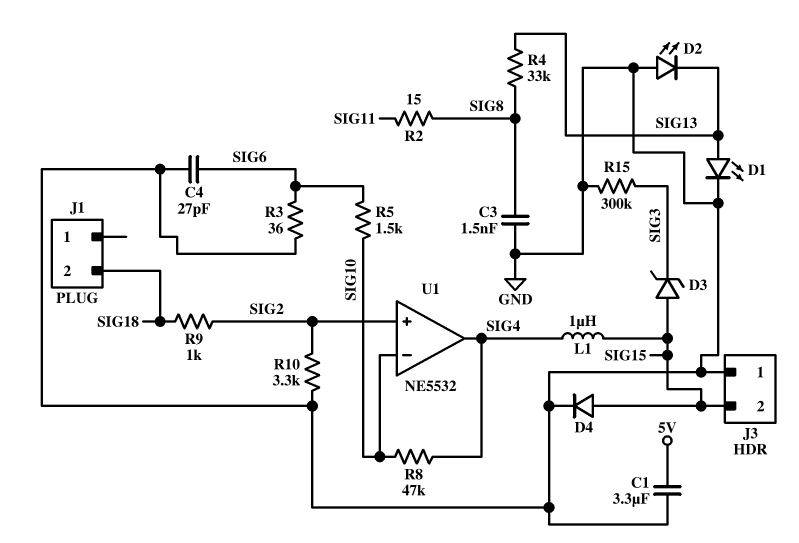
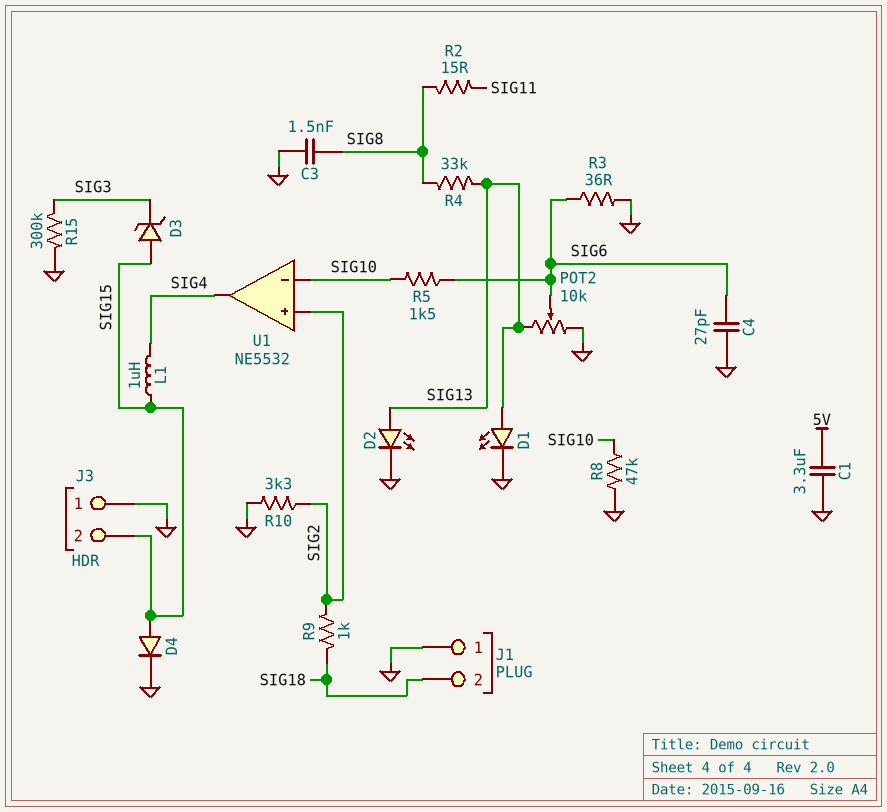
D2: LED (A GND, K SIG13) -> LED (A SIG13, K GND)
J1 pin 1: none -> GND
POT2: none -> 10k (GND, SIG13, wiper SIG6)
R8: 47k (SIG4, SIG10) -> 47k (GND, SIG10)

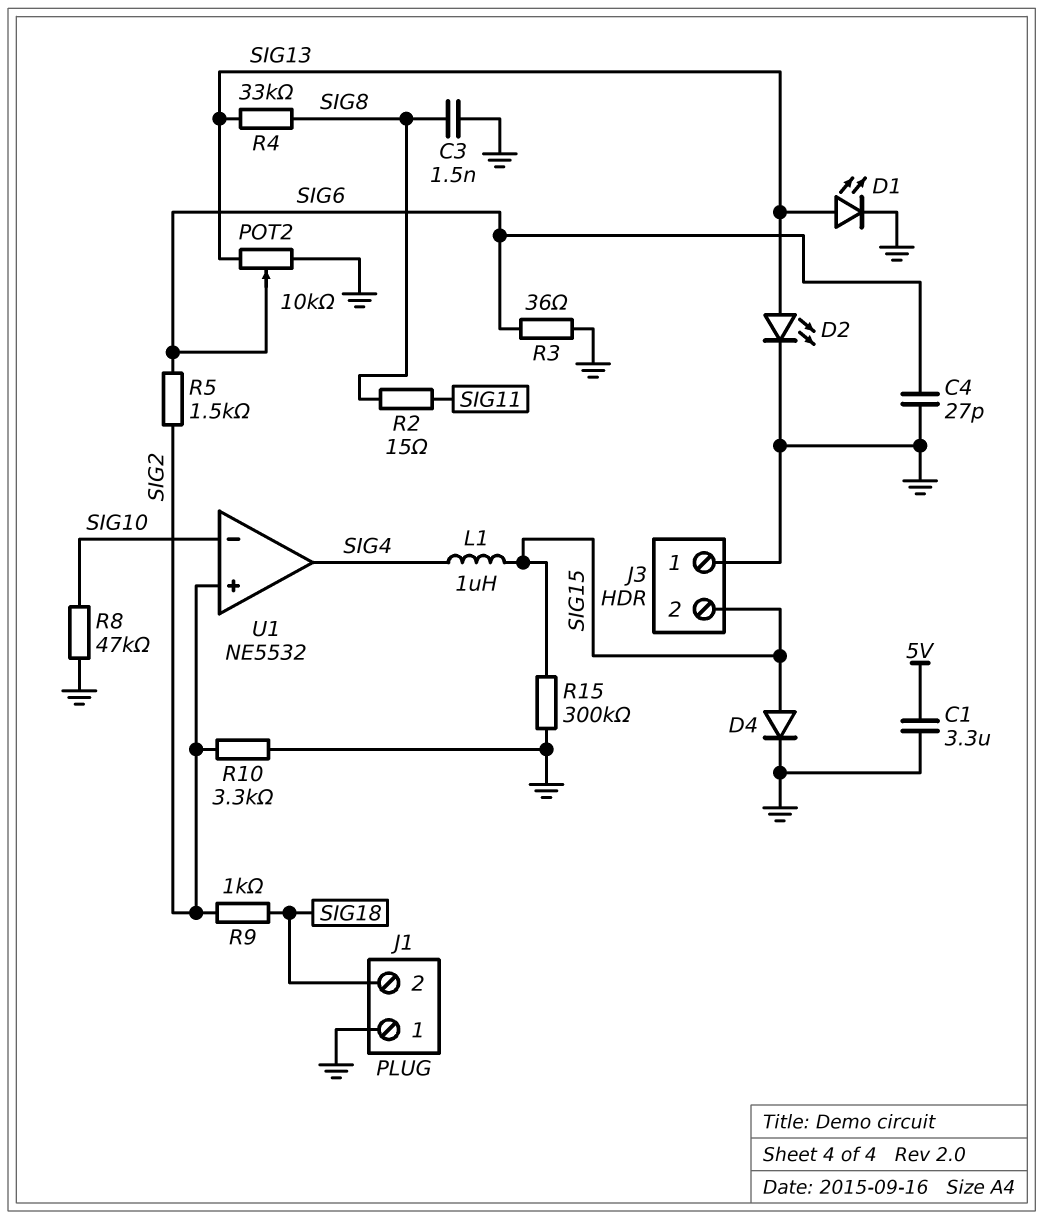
D3: zener (A SIG15, K SIG3) -> none
R5: 1.5k (SIG6, SIG10) -> 1.5k (SIG2, SIG6)
R15: 300k (GND, SIG3) -> 300k (GND, SIG15)

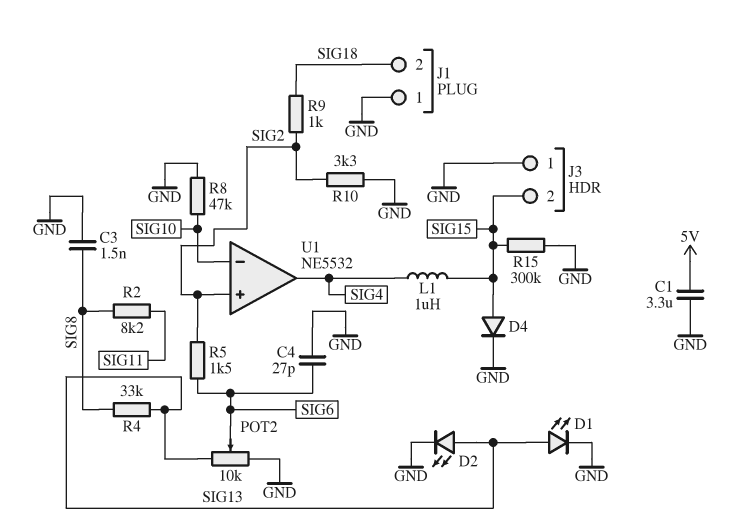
R2: 15 (SIG8, SIG11) -> 8.2k (SIG8, SIG11)
R3: 36 (GND, SIG6) -> none

